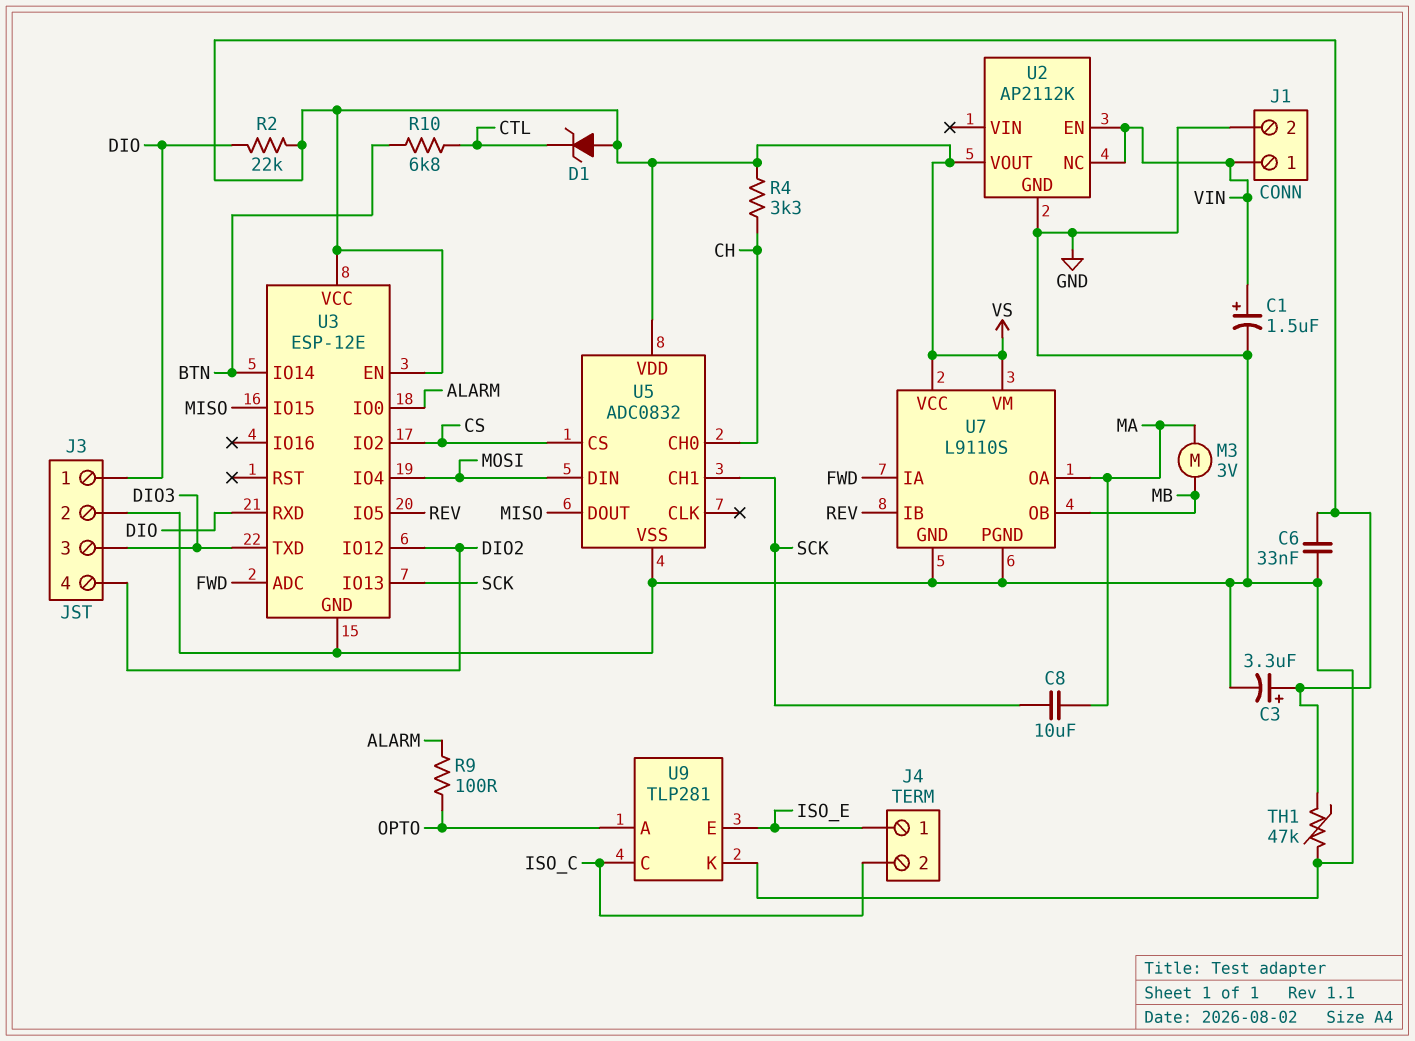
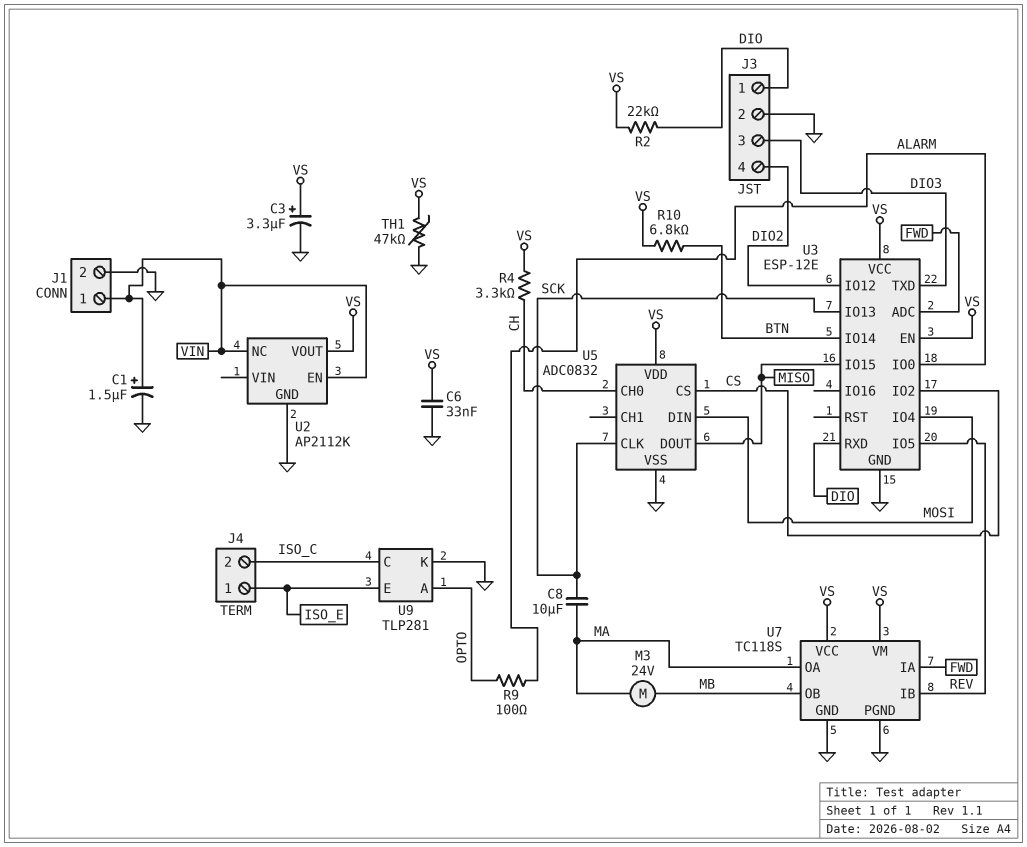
D1: zener (A VS, K CTL) -> none
M3: motor 3V (MA, MB) -> motor 24V (MA, MB)
R10: 6.8k (BTN, CTL) -> 6.8k (BTN, VS)
U5 pin CH1: SCK -> none
U5 pin CLK: none -> SCK
U7: L9110S -> TC118S

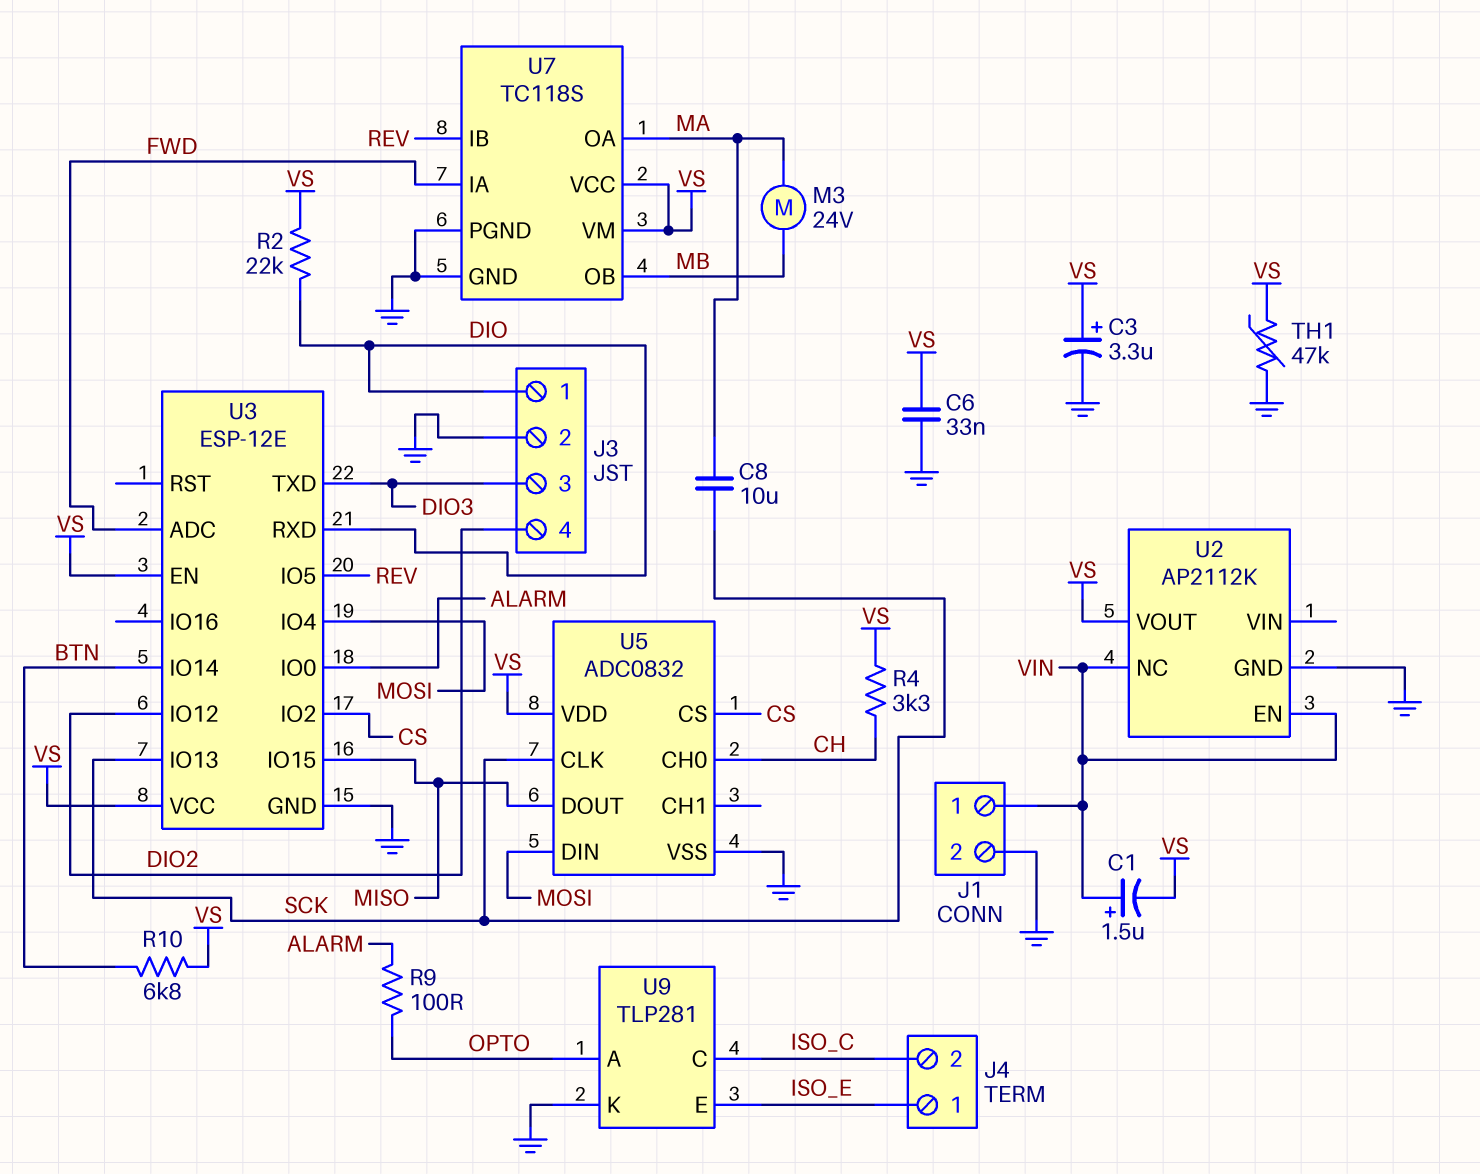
C1: 1.5uF (plus VIN, minus GND) -> 1.5uF (plus VIN, minus VS)

